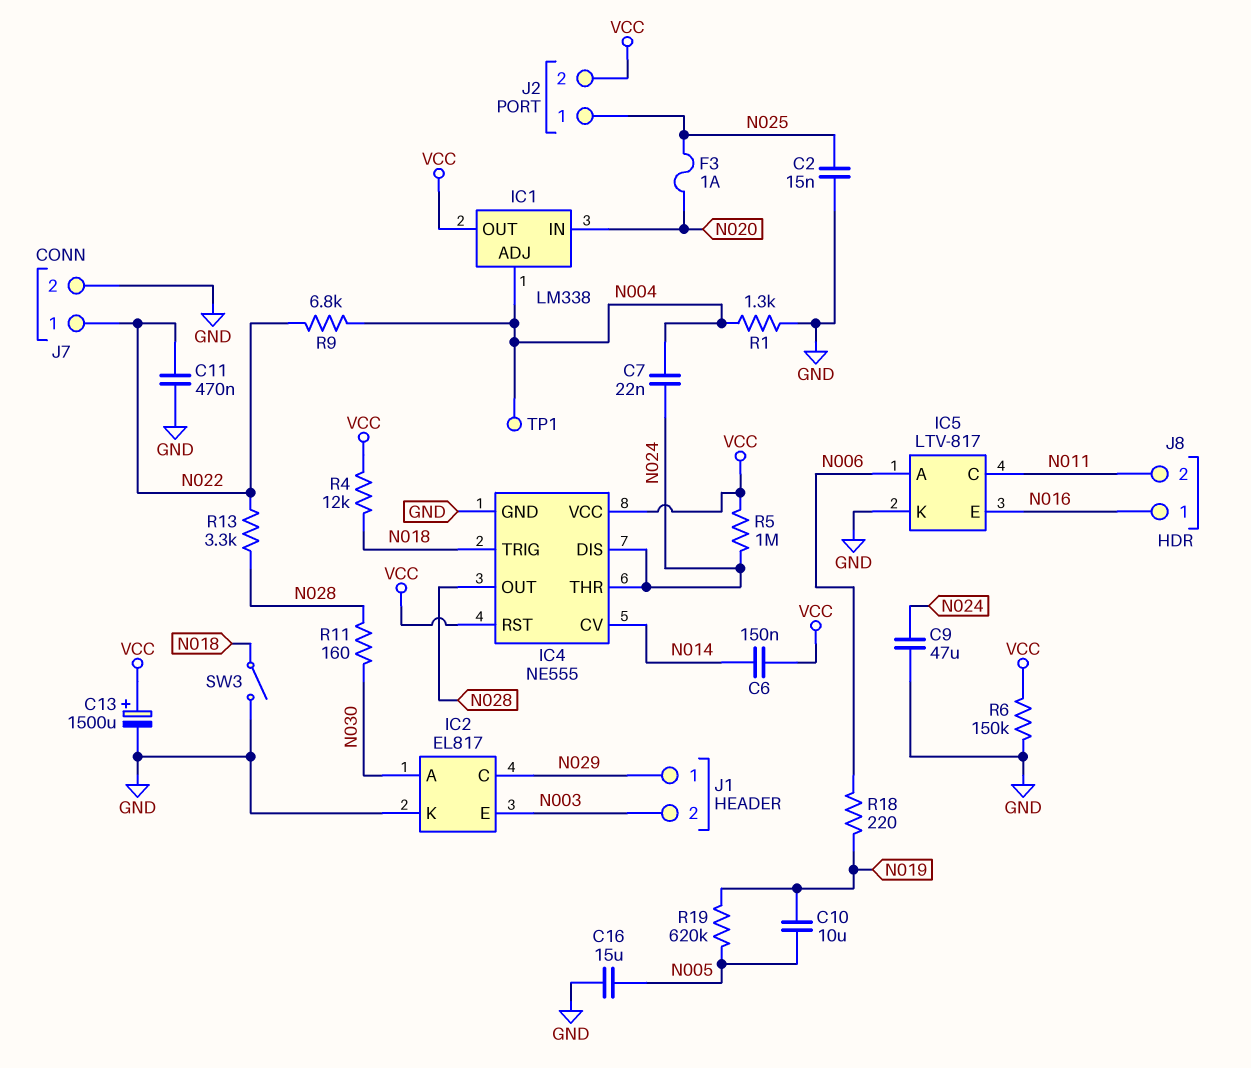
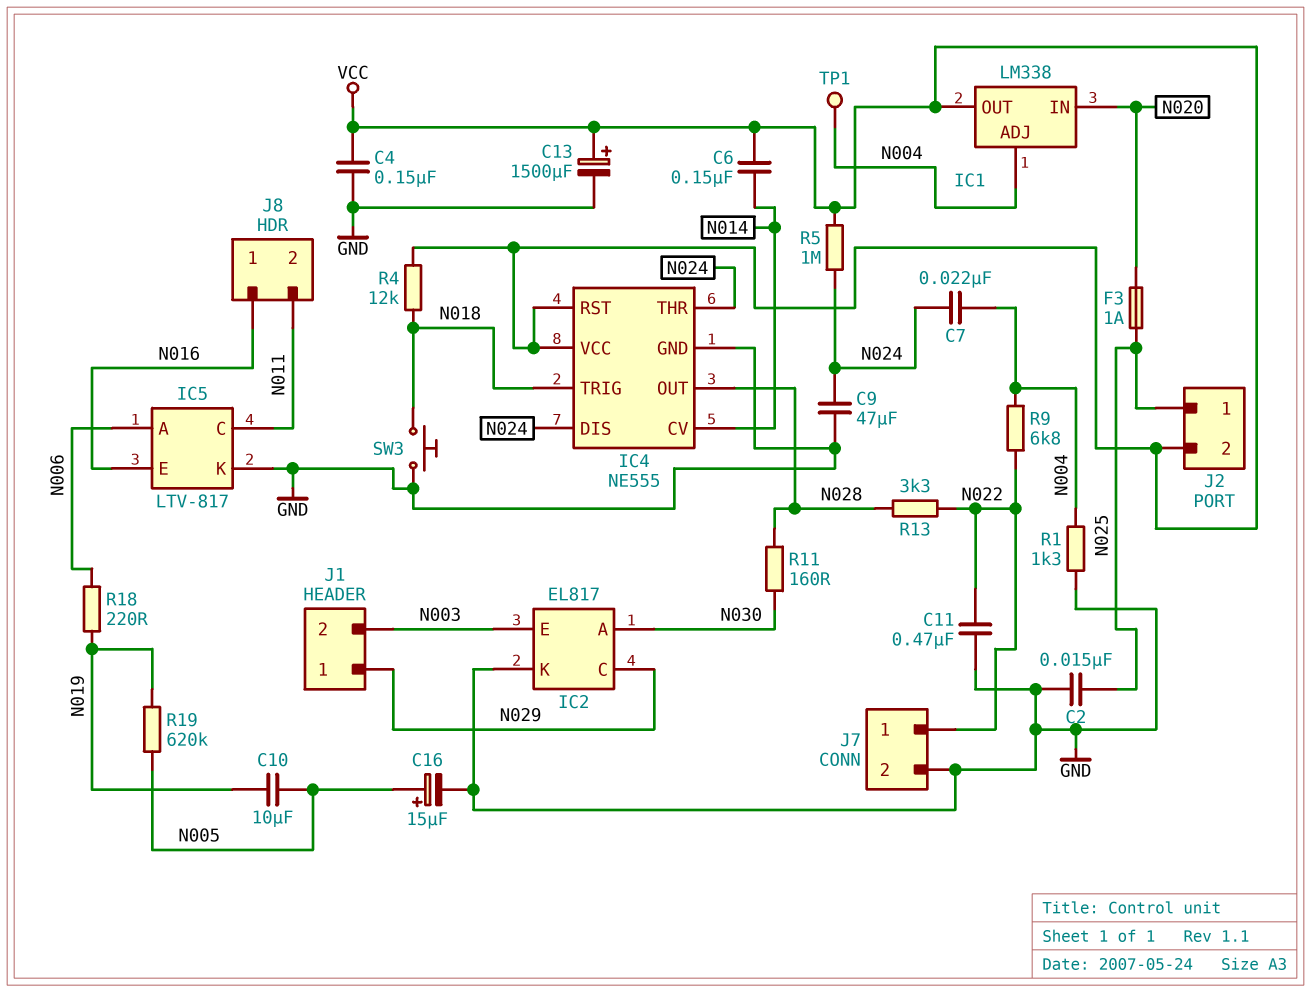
C4: none -> 150nF (GND, VCC)
C16: 15uF (GND, N005) -> 15uF (plus N005, minus GND)
R6: 150k (GND, VCC) -> none
SW3: switch (GND, N018) -> button (GND, N018)

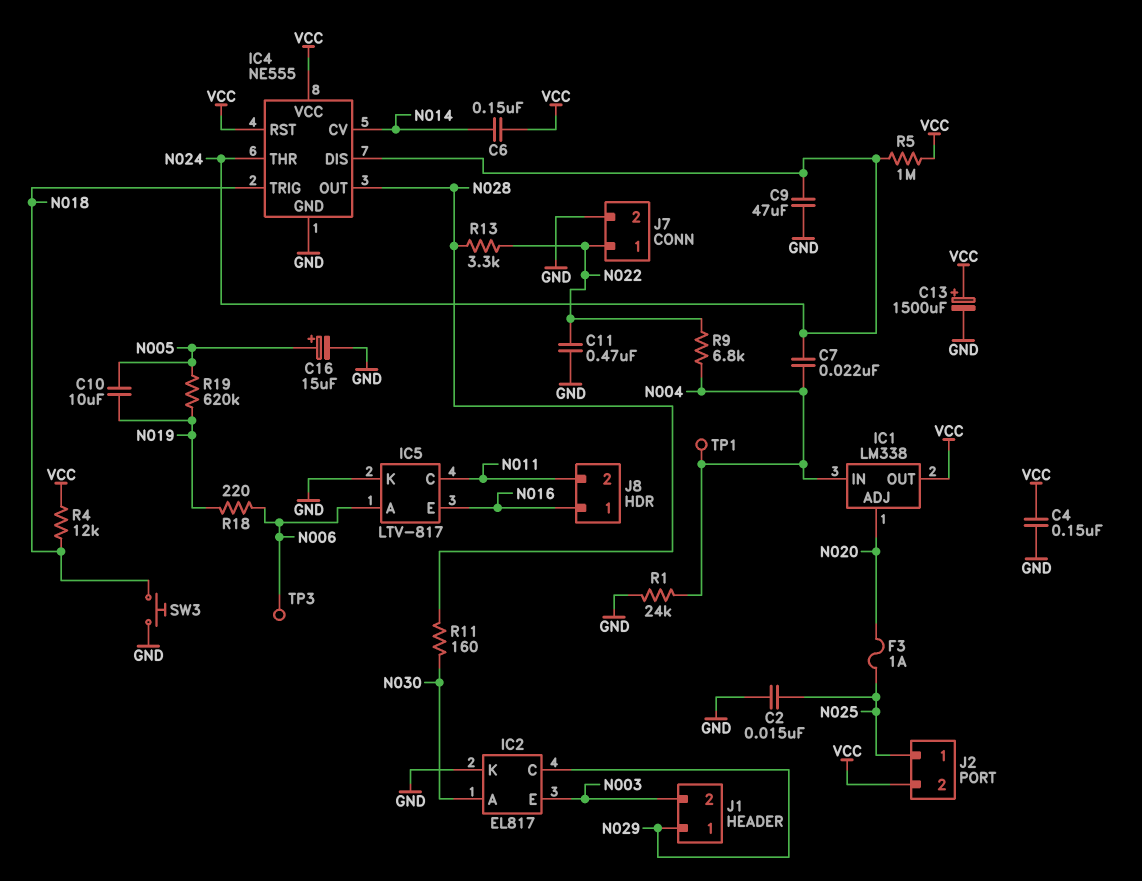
IC1 pin ADJ: N004 -> N020
IC1 pin IN: N020 -> N004
R1: 1.3k (GND, N004) -> 24k (GND, N004)
TP3: none -> test point (N006)

